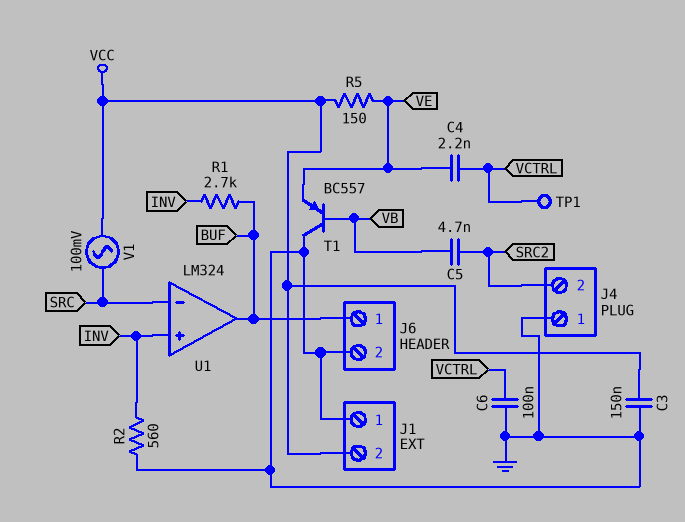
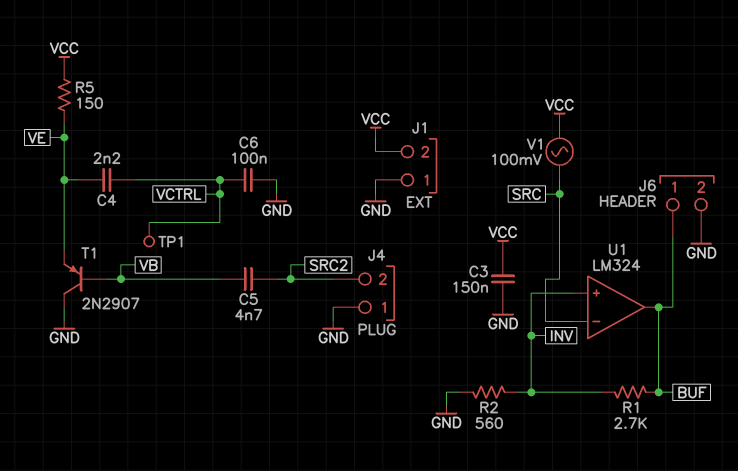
T1: PNP BC557 (B VB, C GND, E VE) -> PNP 2N2907 (B VB, C GND, E VE)

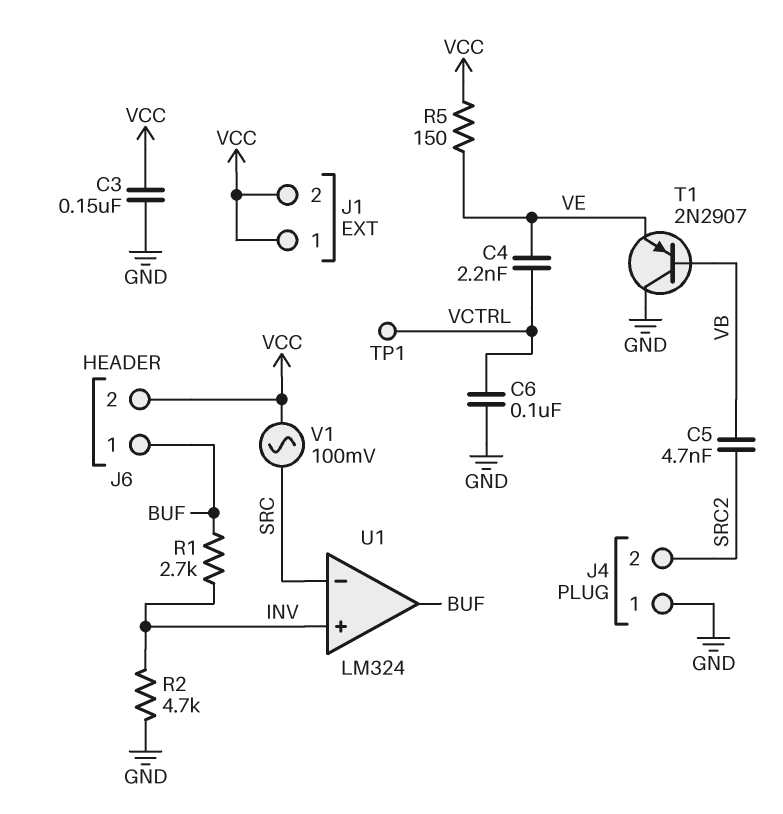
J1 pin 1: GND -> VCC
J6 pin 2: GND -> VCC
R2: 560 (GND, INV) -> 4.7k (GND, INV)

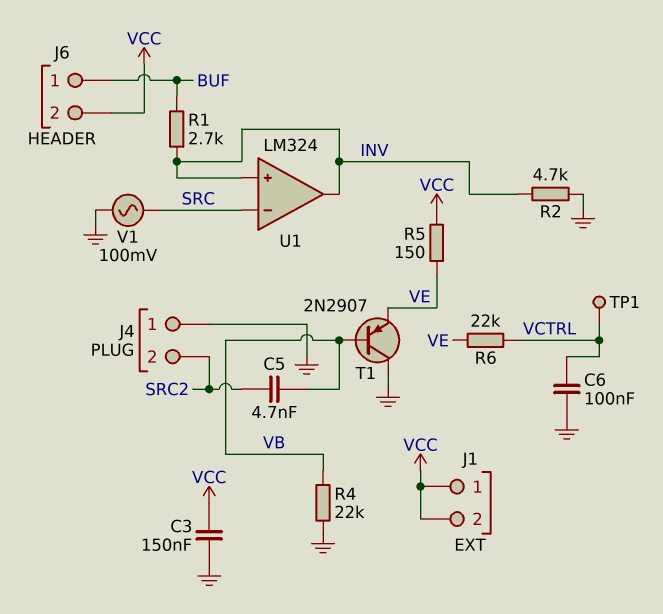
C4: 2.2nF (VCTRL, VE) -> none
R4: none -> 22k (GND, VB)
R6: none -> 22k (VCTRL, VE)
U1 pin out: BUF -> INV
V1: AC 100mV (SRC, VCC) -> AC 100mV (GND, SRC)

